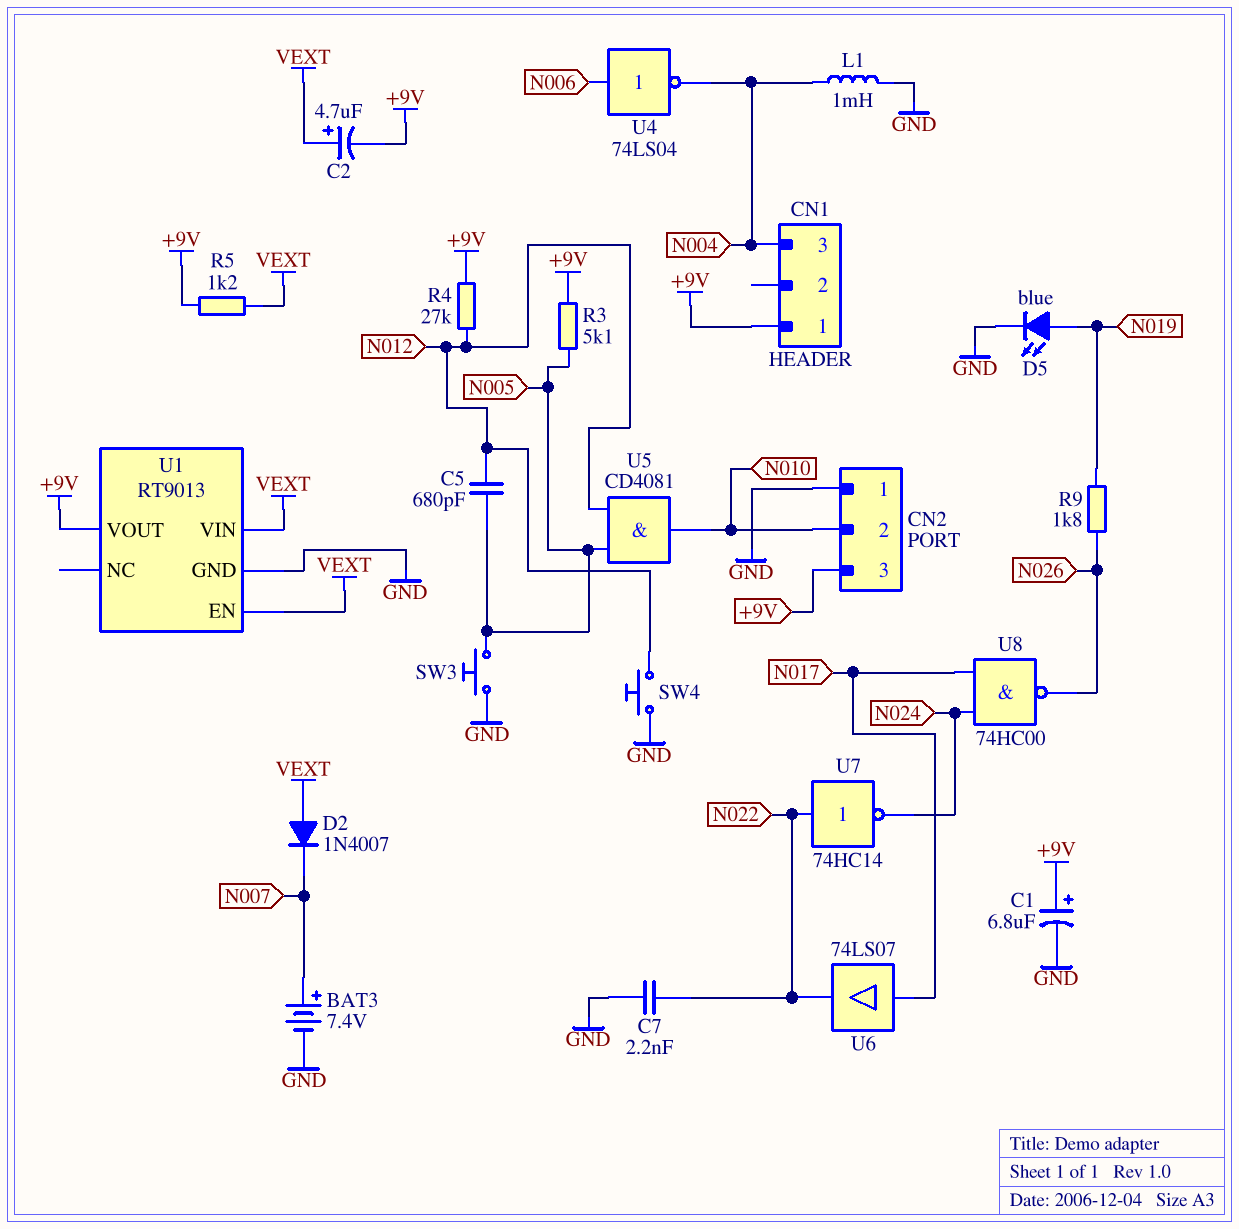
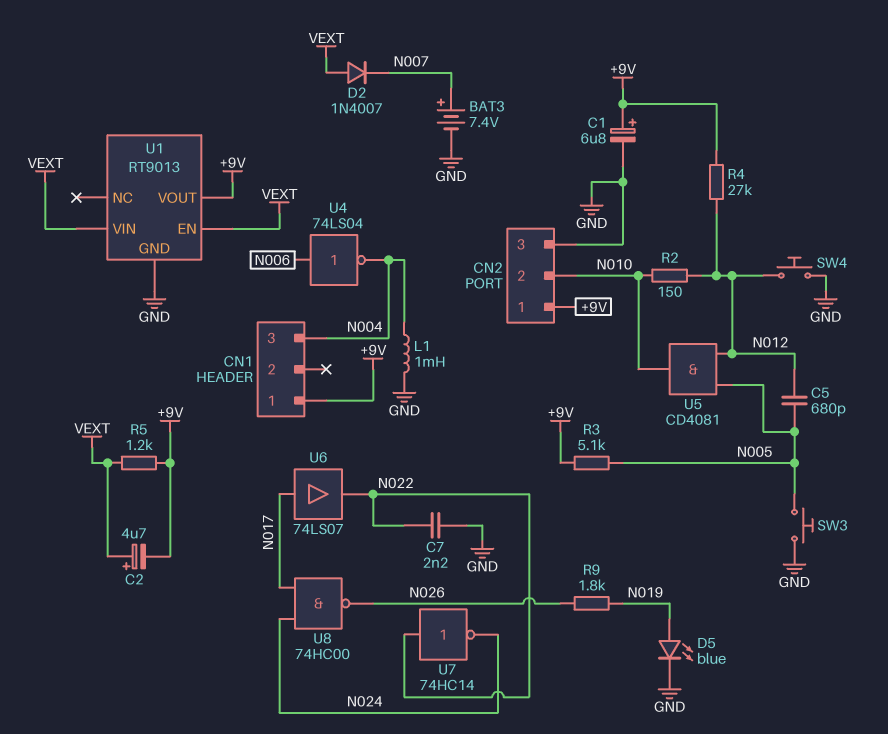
CN2 pin 1: GND -> +9V
CN2 pin 3: +9V -> GND
R2: none -> 150 (N010, N012)

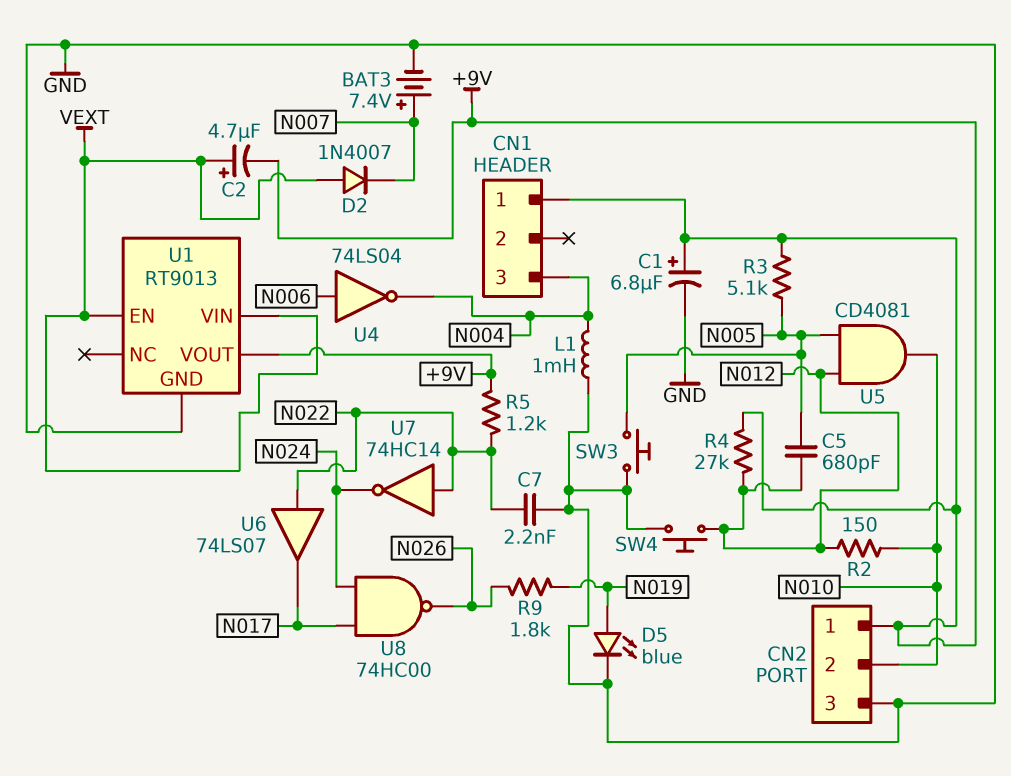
R5: 1.2k (+9V, VEXT) -> 1.2k (+9V, N022)
U6: buffer 74LS07 (in N017, out N022) -> buffer 74LS07 (in N022, out N017)

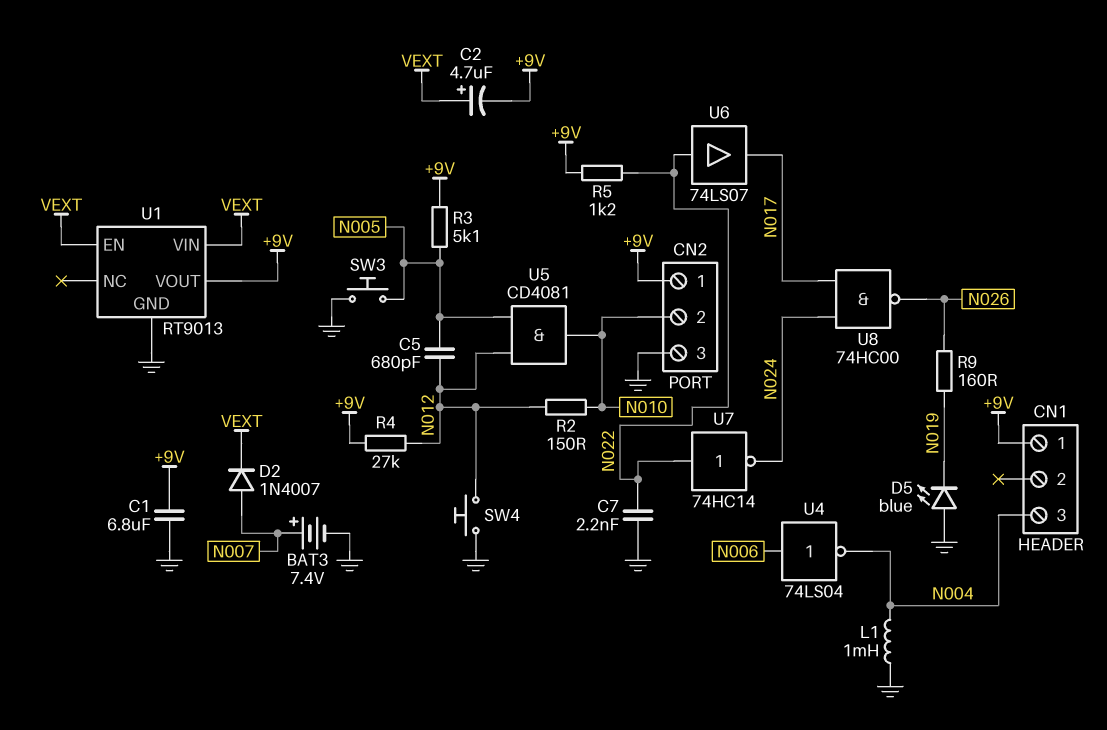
C1: 6.8uF (plus +9V, minus GND) -> 6.8uF (+9V, GND)
D2: diode 1N4007 (A VEXT, K N007) -> diode 1N4007 (A N007, K VEXT)
D5: LED blue (A N019, K GND) -> LED blue (A GND, K N019)
R9: 1.8k (N019, N026) -> 160 (N019, N026)

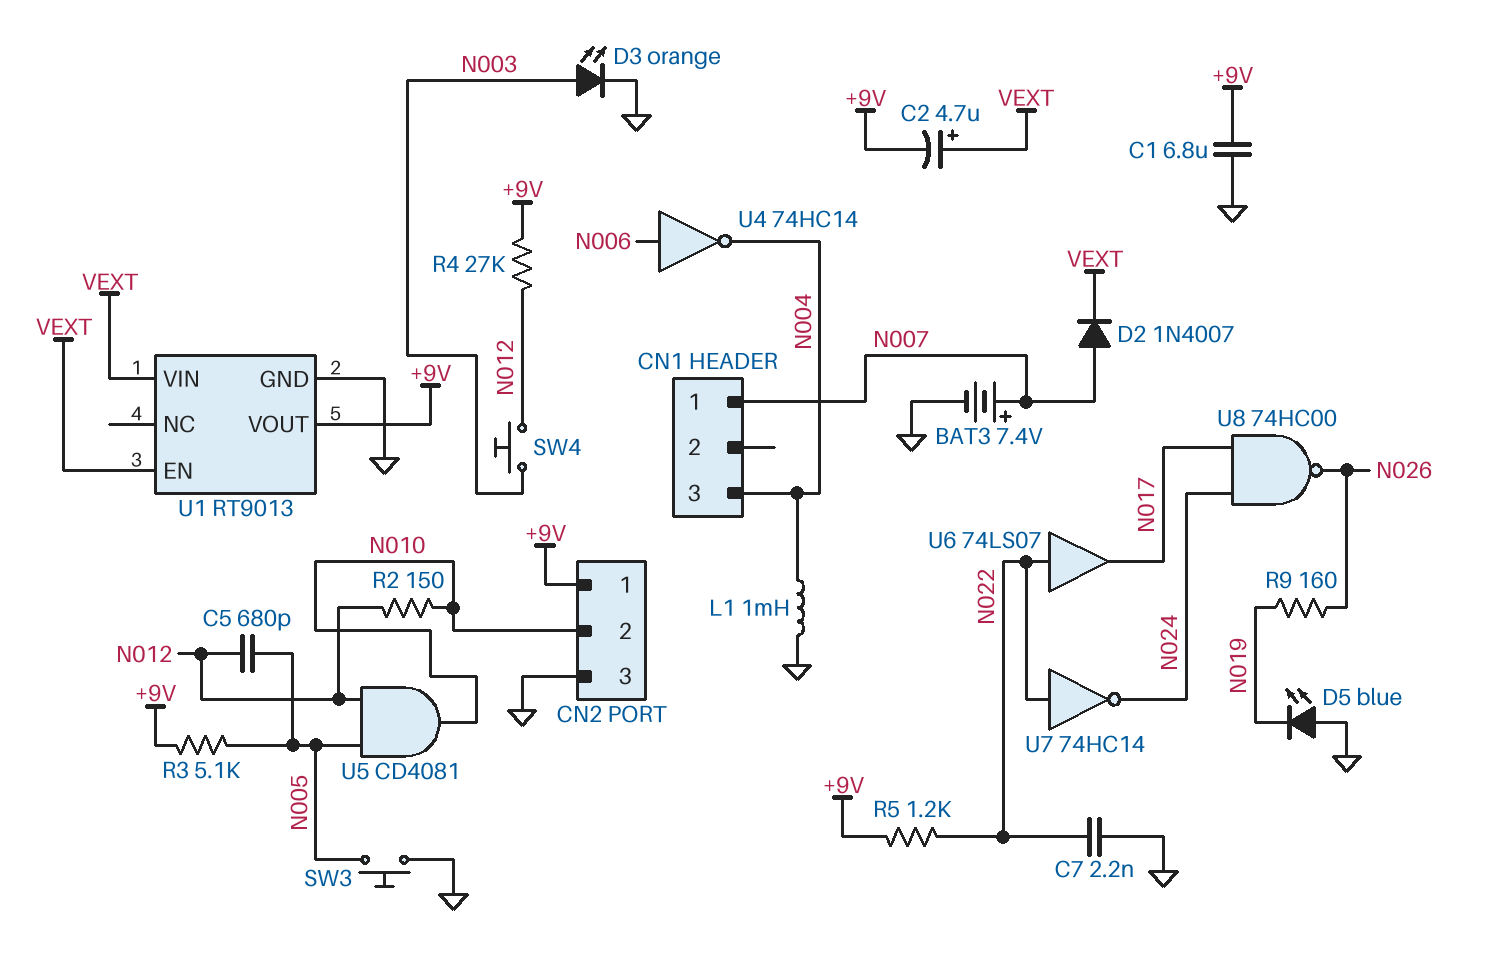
CN1 pin 1: +9V -> N007
D3: none -> LED orange (A N003, K GND)
SW4: button (GND, N012) -> button (N003, N012)
U4: NOT 74LS04 (in N006, out N004) -> NOT 74HC14 (in N006, out N004)

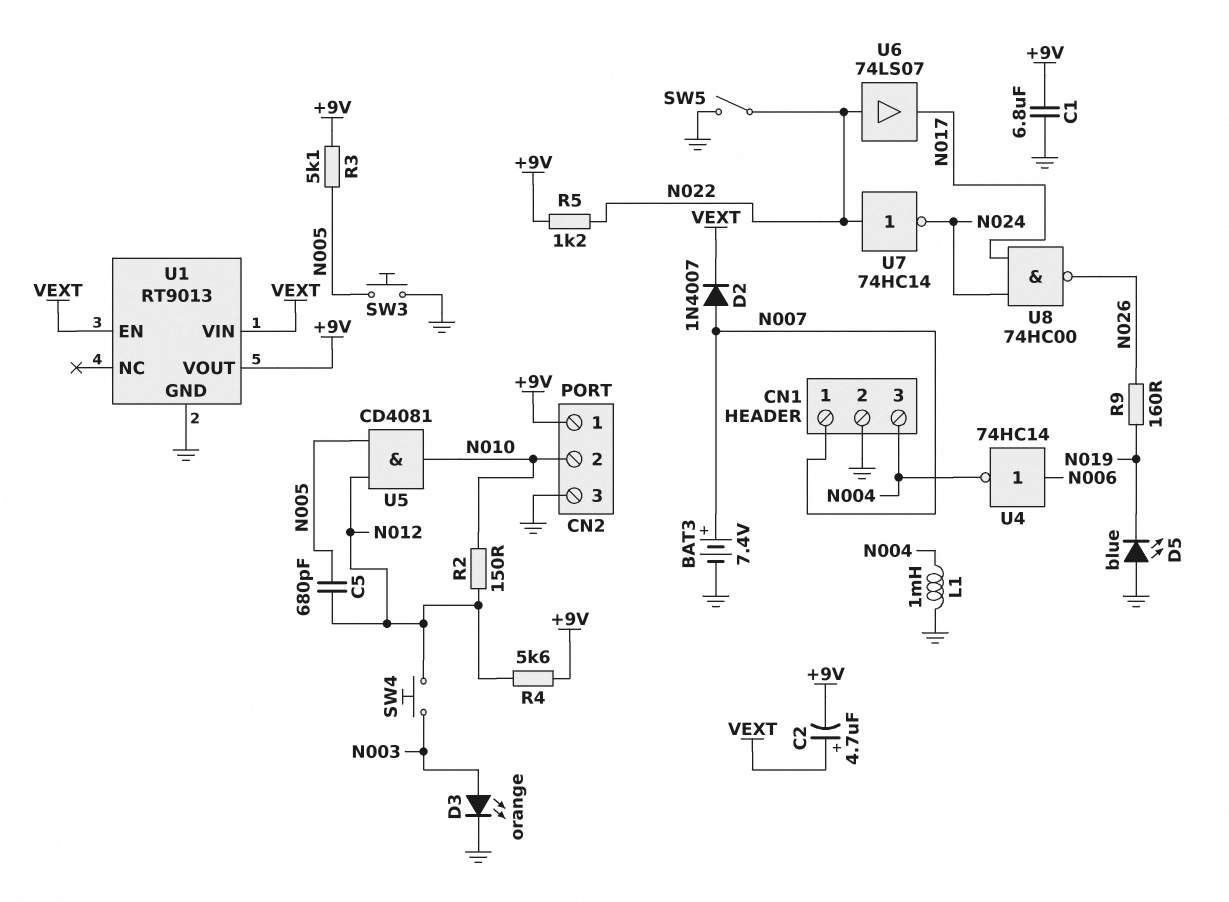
C7: 2.2nF (GND, N022) -> none
CN1 pin 2: none -> GND
R4: 27k (+9V, N012) -> 5.6k (+9V, N012)
SW5: none -> switch (GND, N022)

